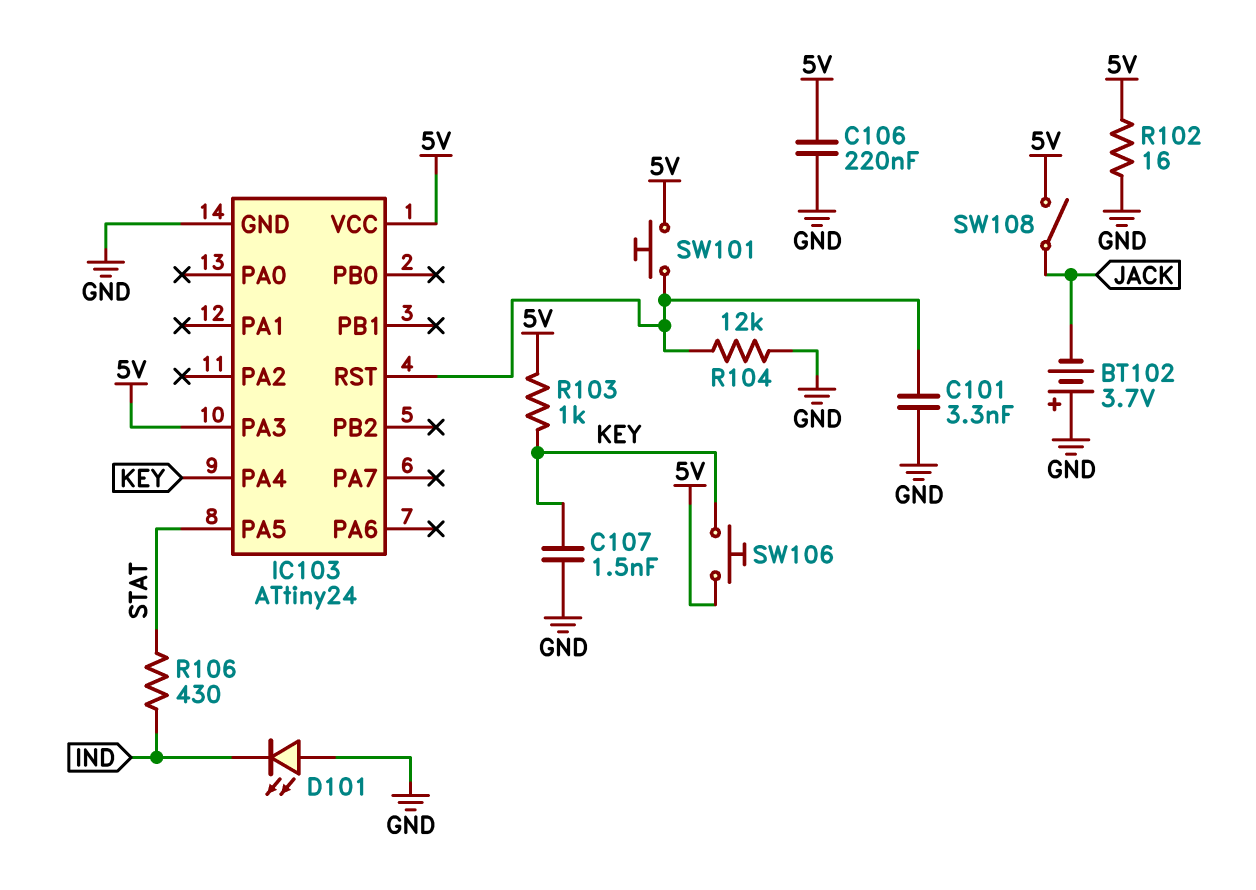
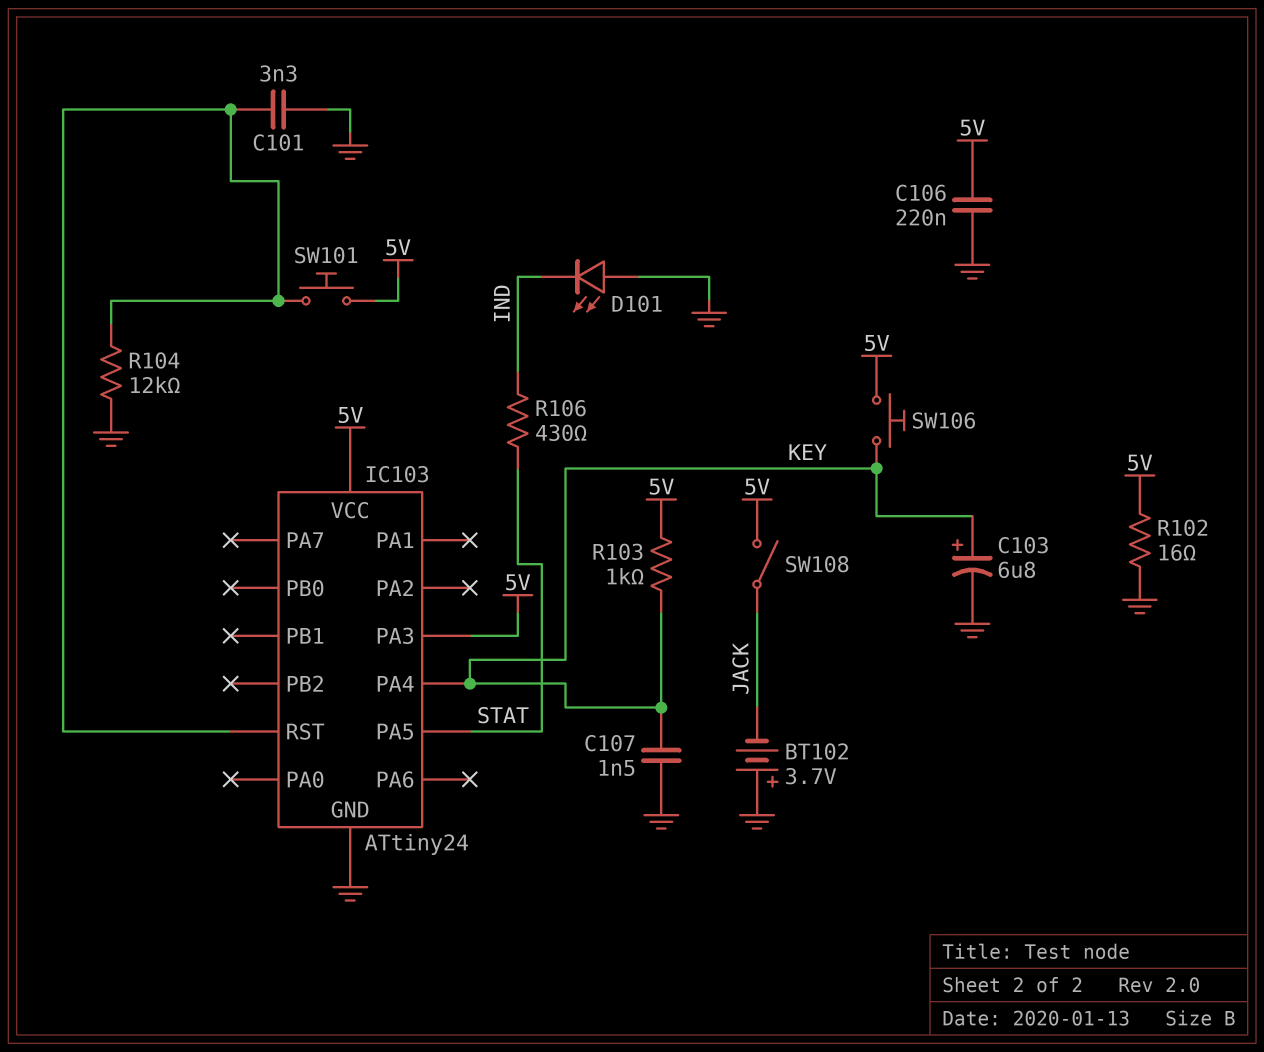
C103: none -> 6.8uF (plus KEY, minus GND)

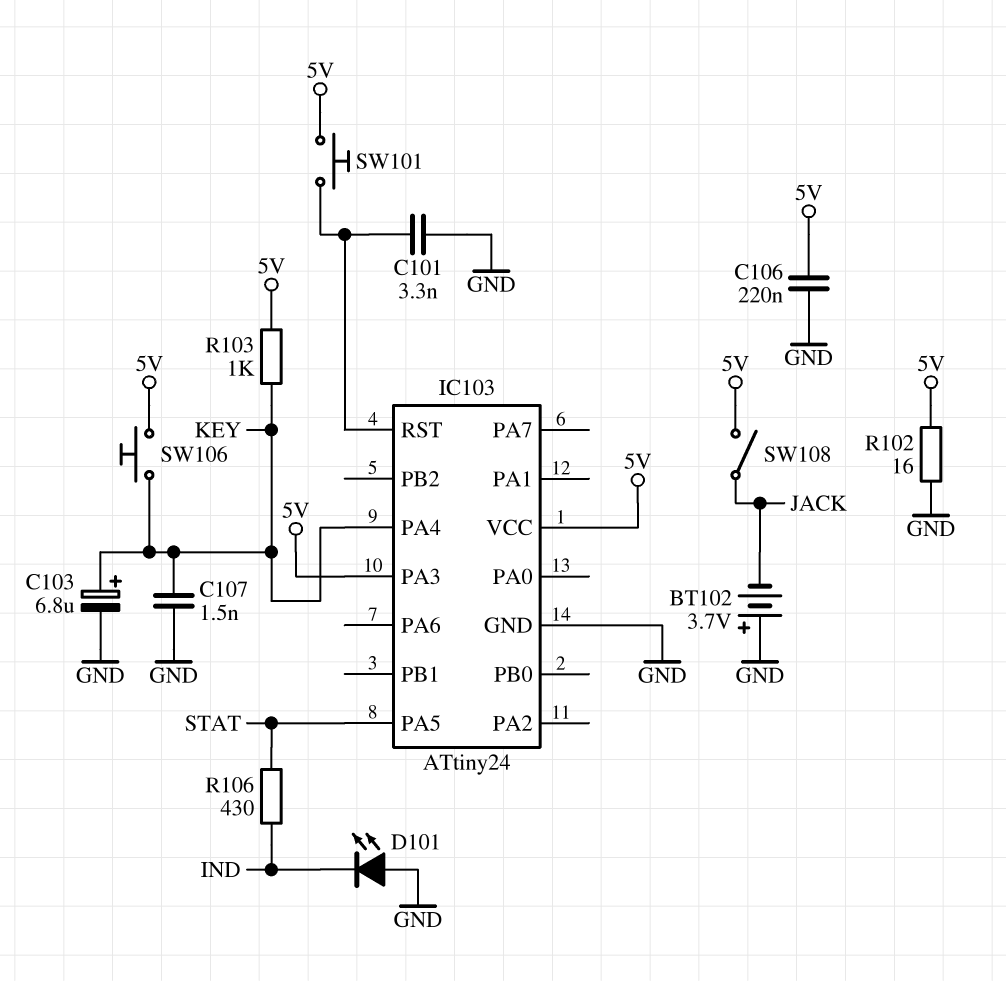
R104: 12k (GND, IC103/RST) -> none

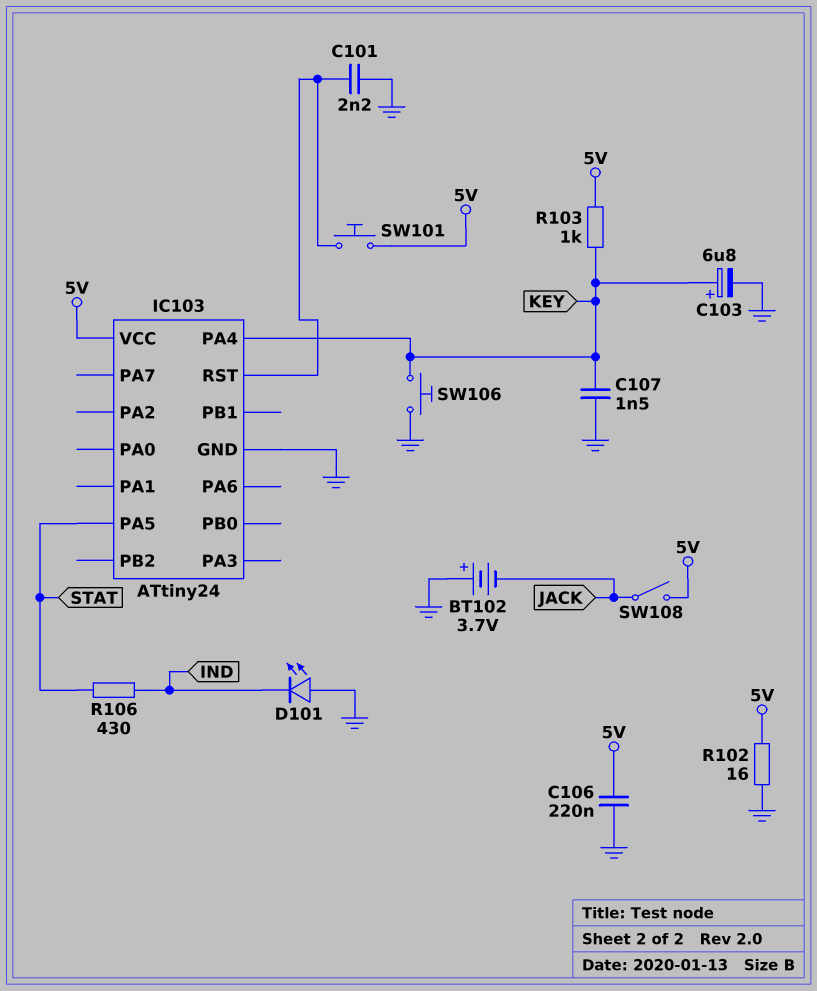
C101: 3.3nF (GND, IC103/RST) -> 2.2nF (GND, IC103/RST)
IC103 pin PA3: 5V -> none
SW106: button (5V, KEY) -> button (GND, KEY)

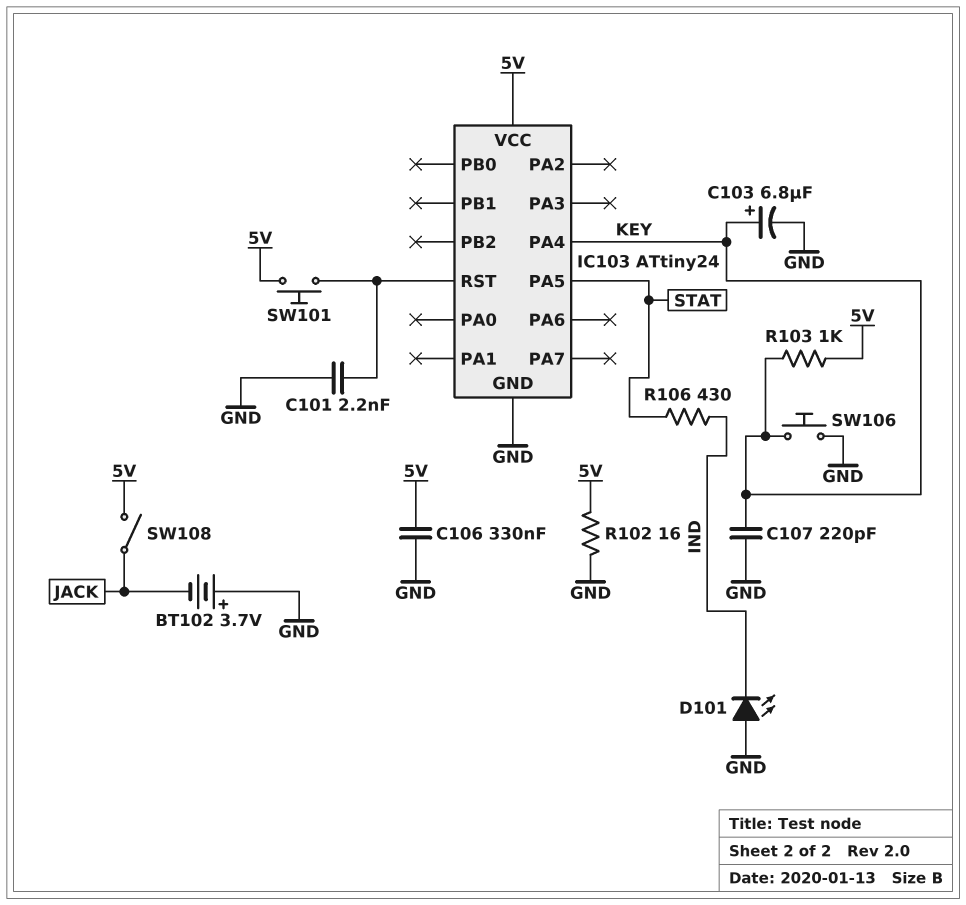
C106: 220nF (5V, GND) -> 330nF (5V, GND)
C107: 1.5nF (GND, KEY) -> 220pF (GND, KEY)

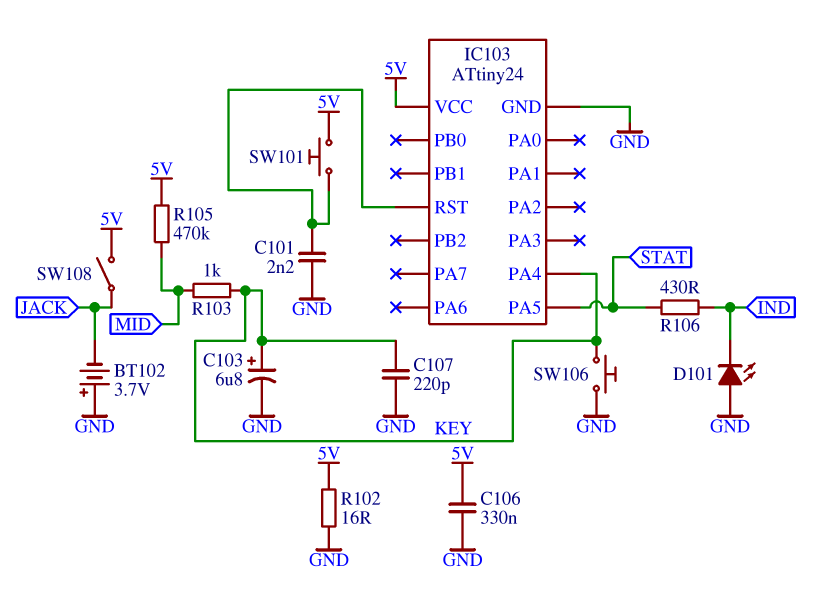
R103: 1k (5V, KEY) -> 1k (KEY, MID)
R105: none -> 470k (5V, MID)

